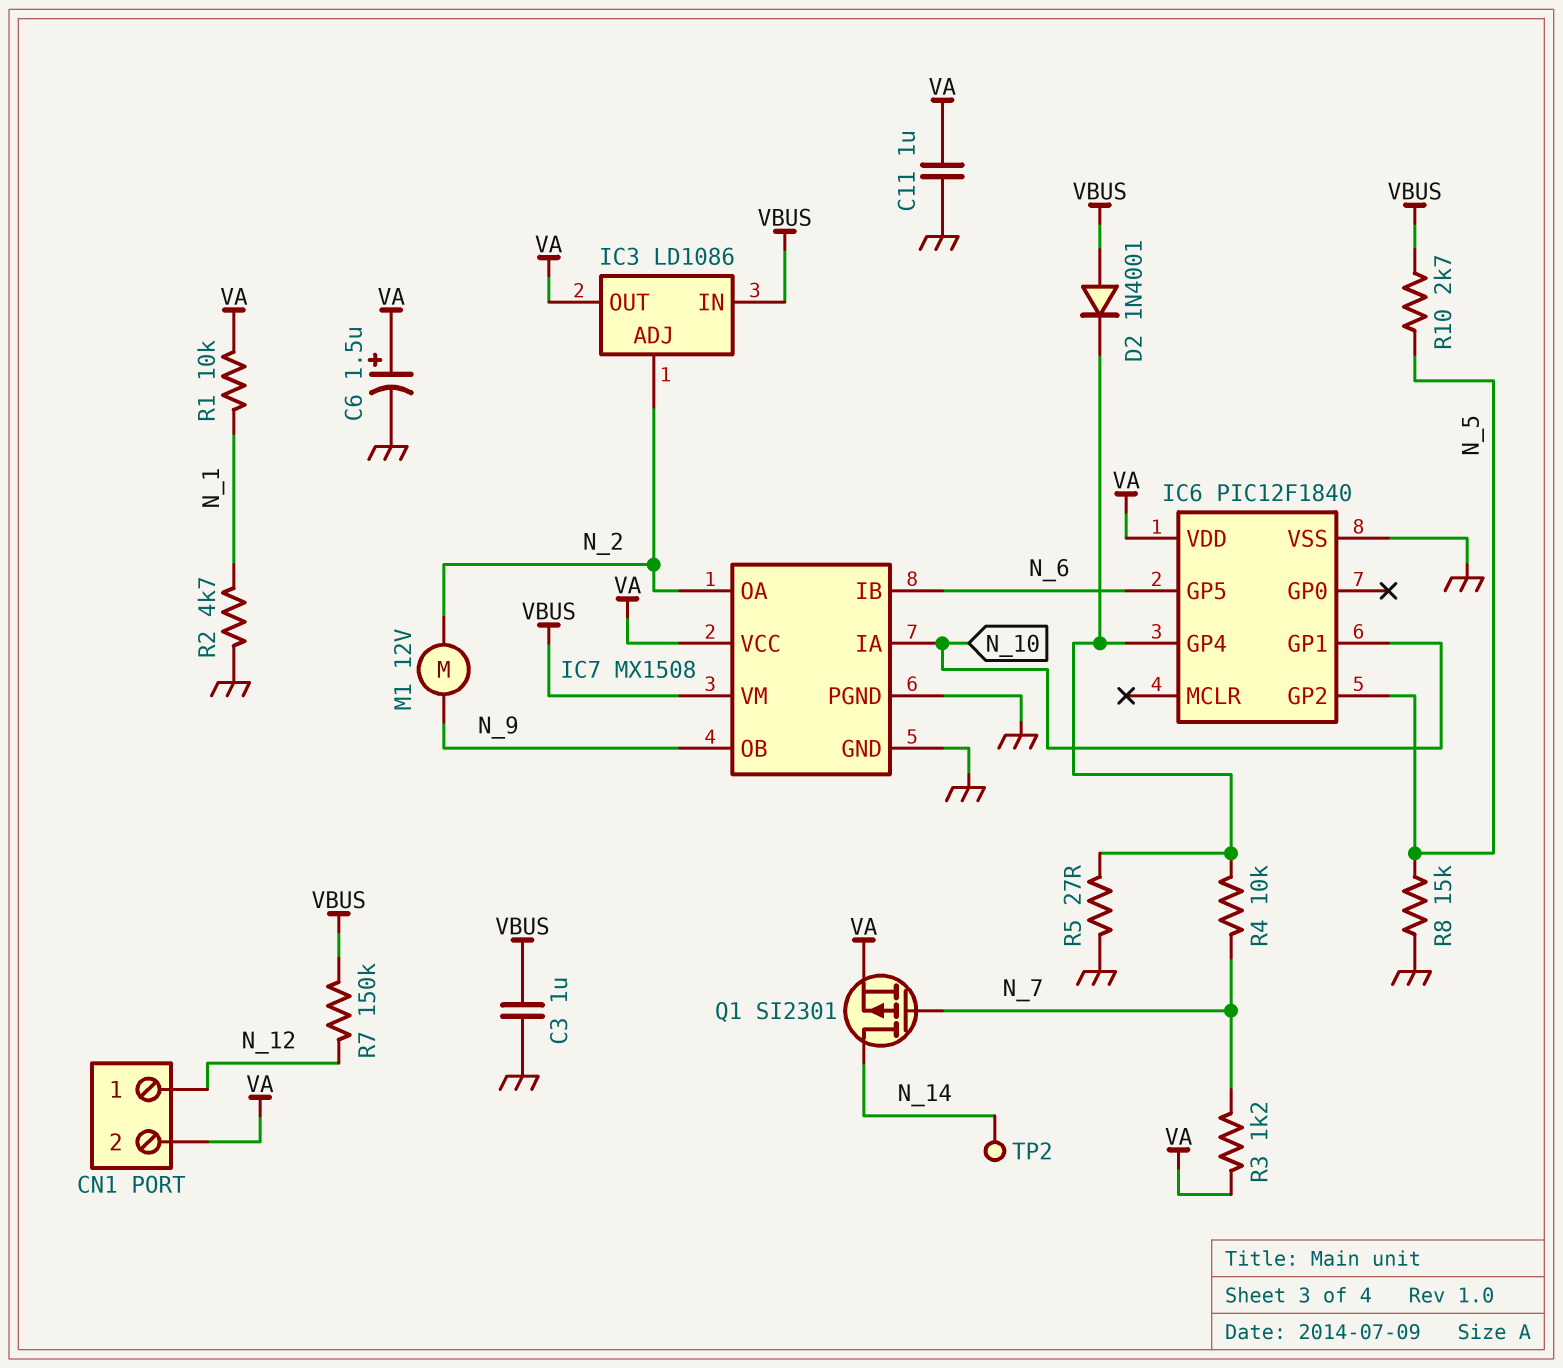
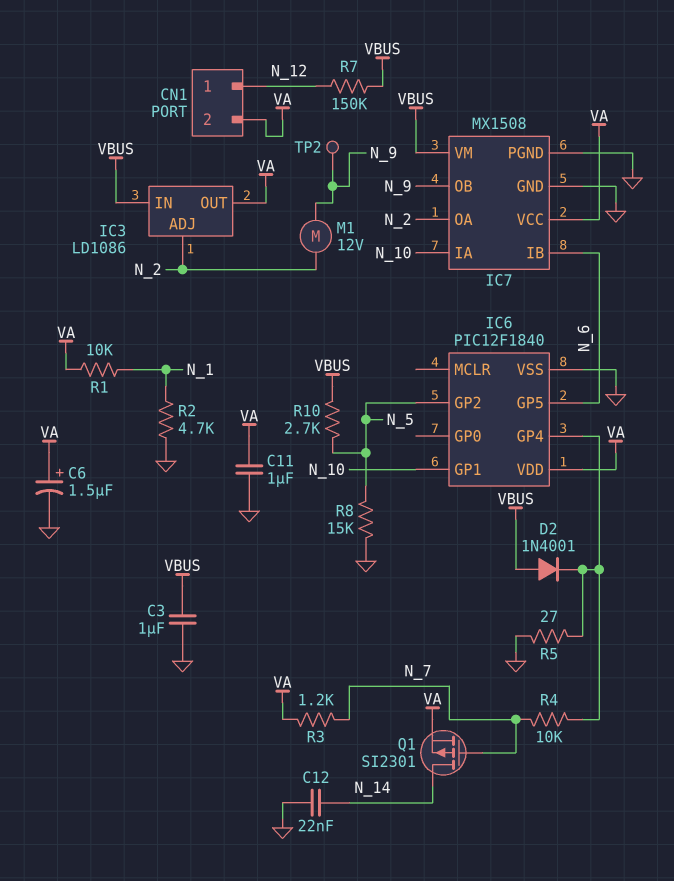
C12: none -> 22nF (GND, N_14)
TP2: test point (N_14) -> test point (N_9)

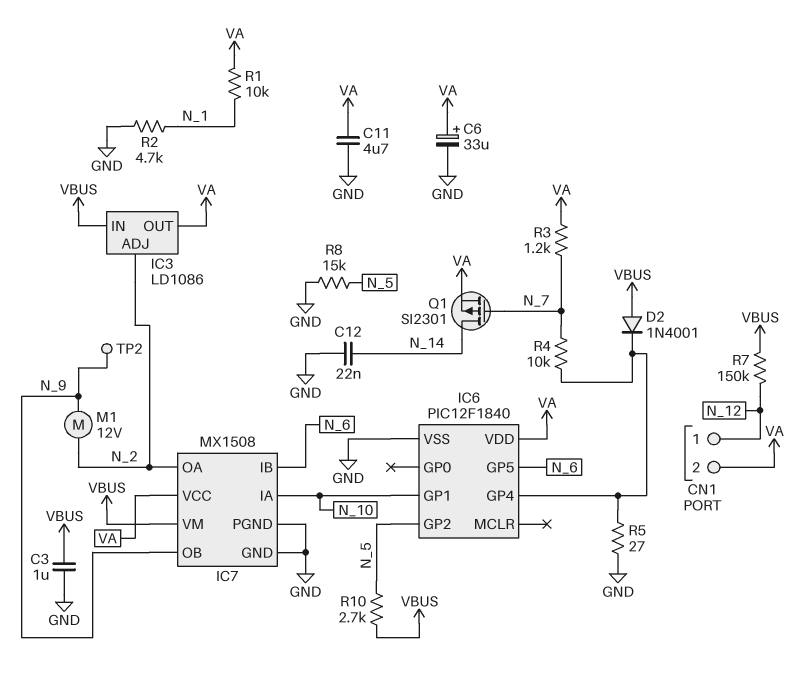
C6: 1.5uF (plus VA, minus GND) -> 33uF (plus VA, minus GND)
C11: 1uF (GND, VA) -> 4.7uF (GND, VA)

